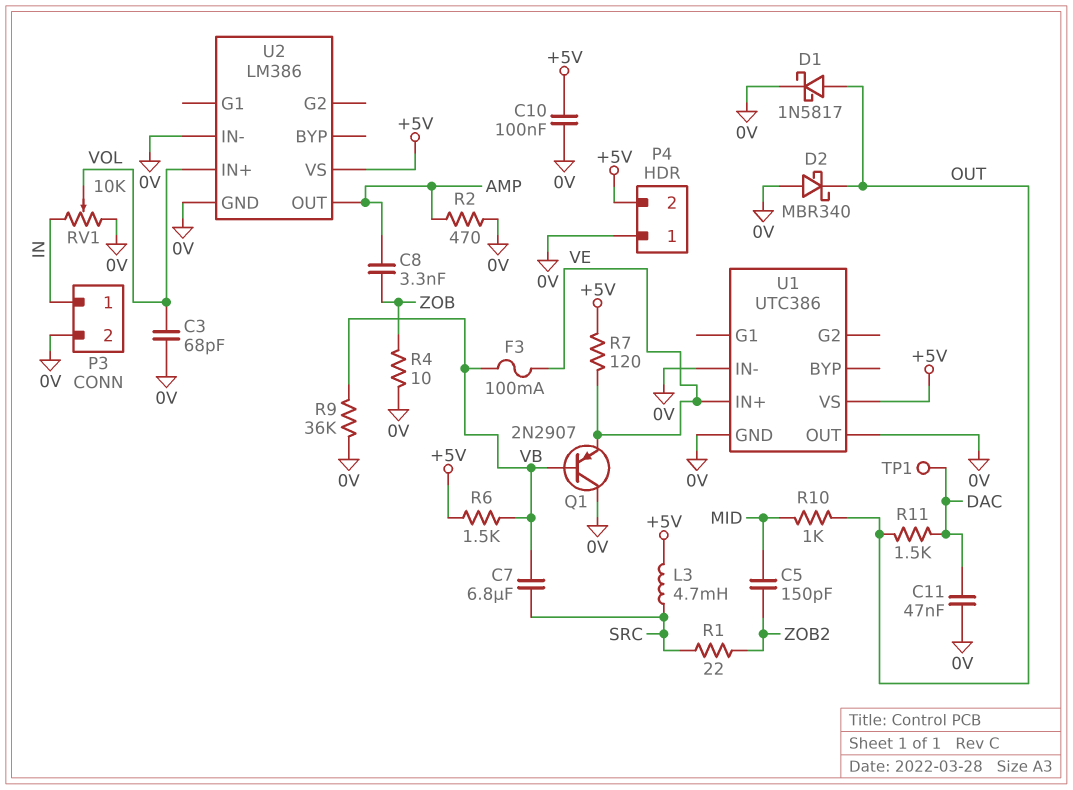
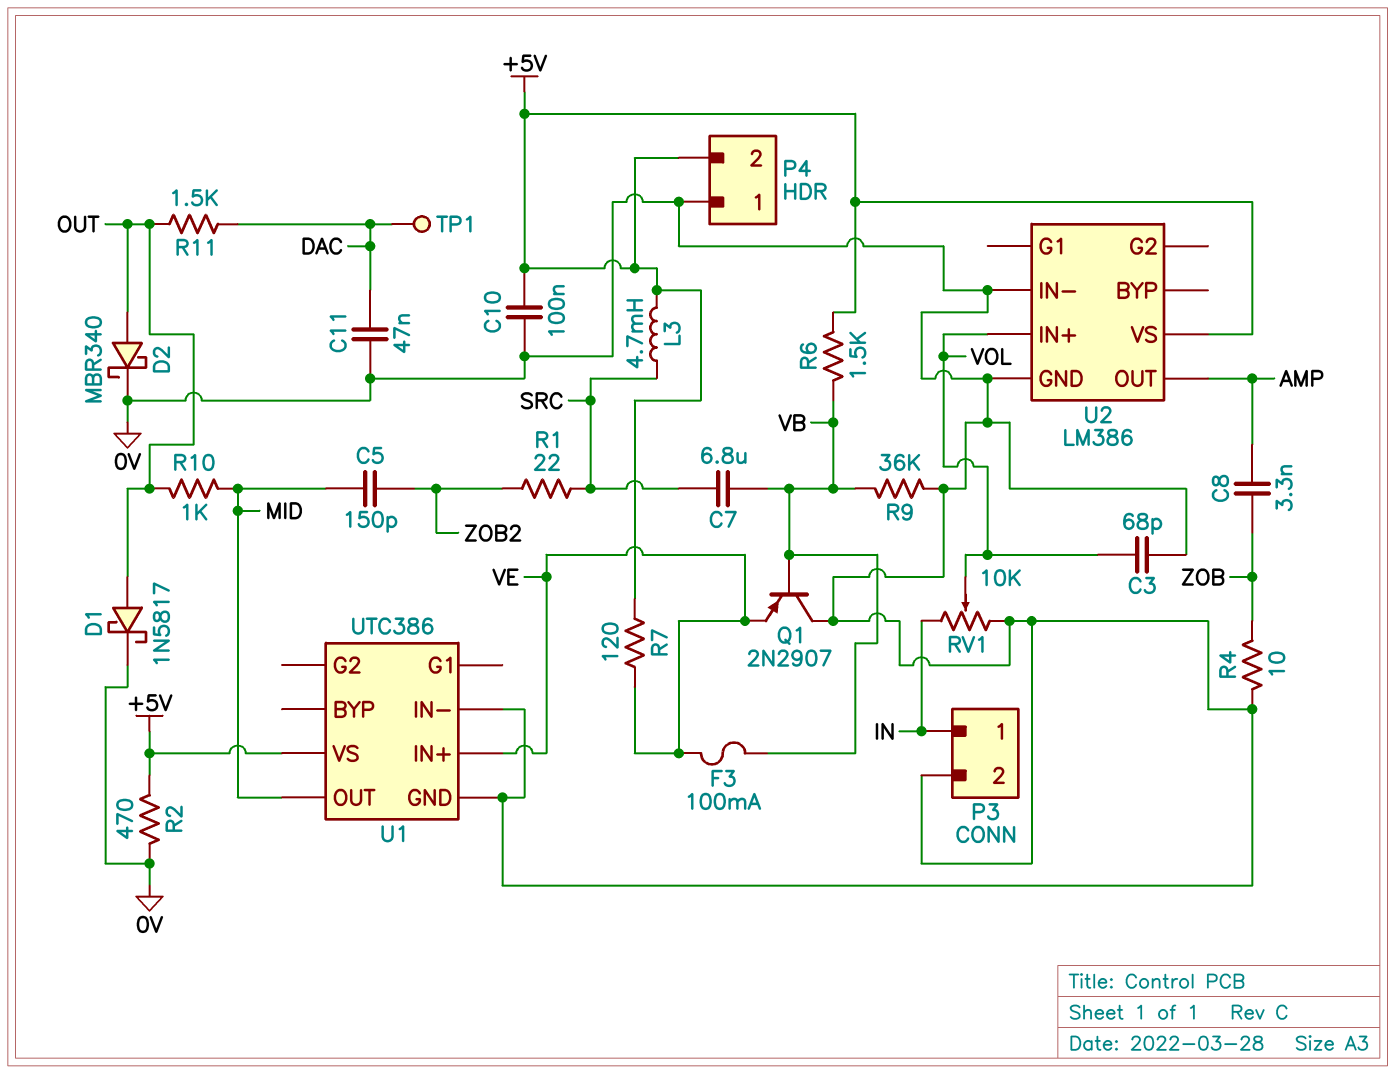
D2: schottky MBR340 (A 0V, K OUT) -> schottky MBR340 (A OUT, K 0V)
R2: 470 (0V, AMP) -> 470 (+5V, 0V)
U1 pin OUT: 0V -> MID

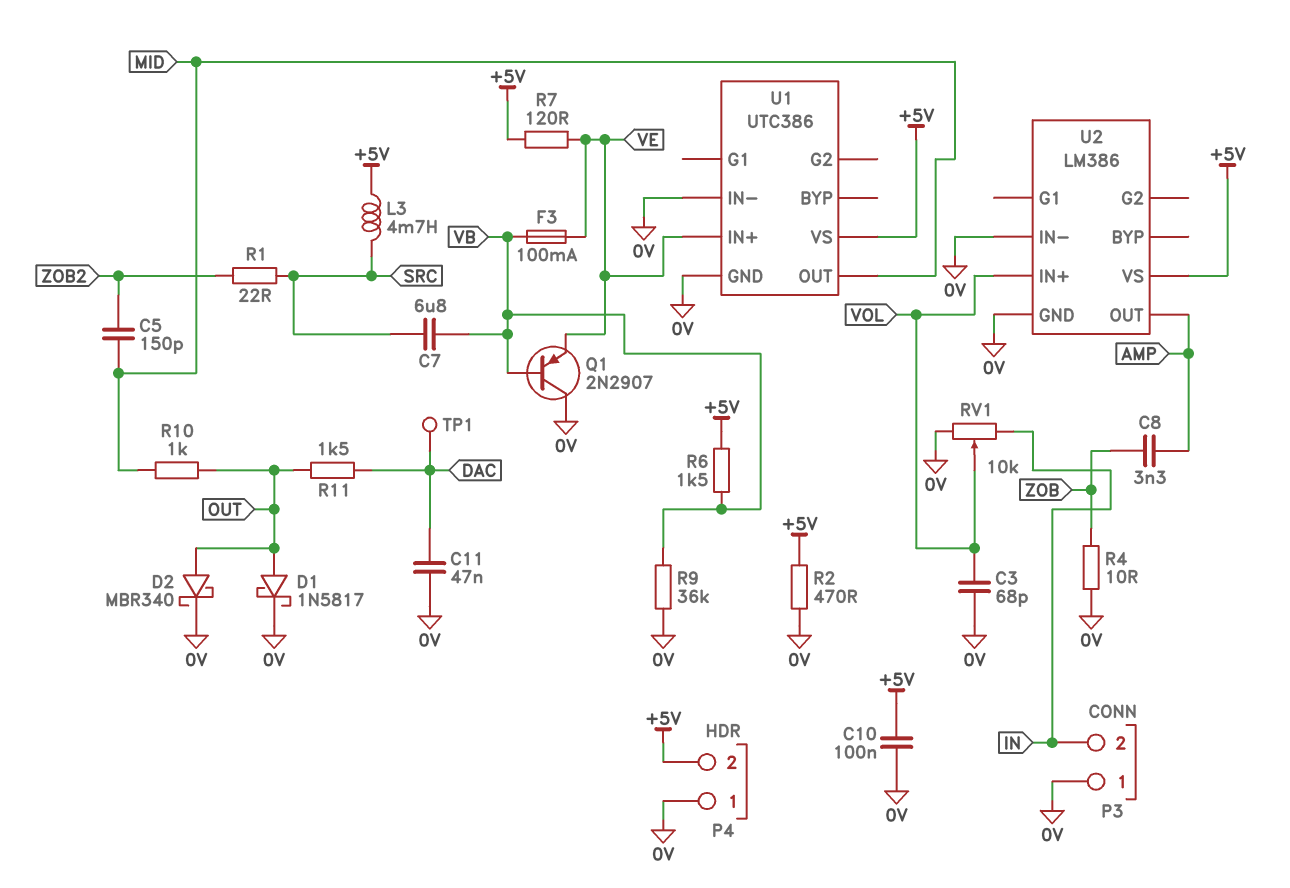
P3 pin 1: IN -> 0V
P3 pin 2: 0V -> IN

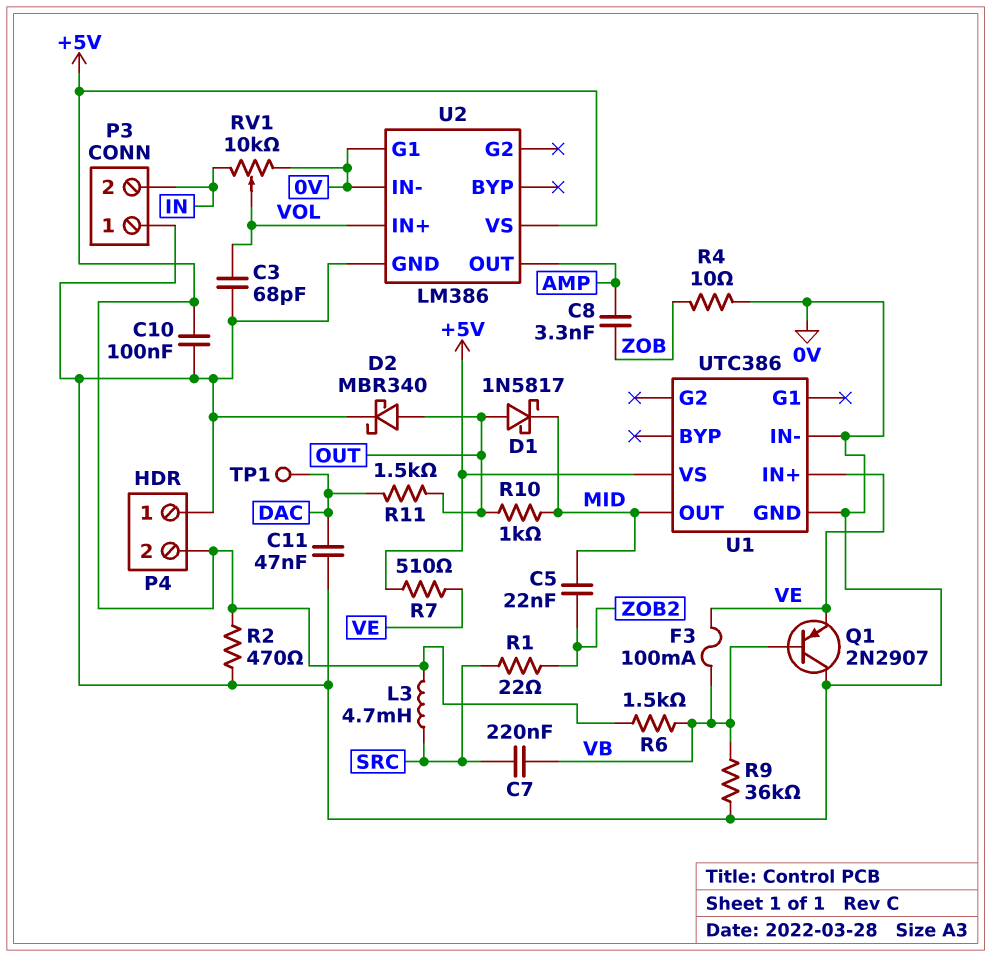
C5: 150pF (MID, ZOB2) -> 22nF (MID, ZOB2)
C7: 6.8uF (SRC, VB) -> 220nF (SRC, VB)
D1: schottky 1N5817 (A OUT, K 0V) -> schottky 1N5817 (A OUT, K MID)
R7: 120 (+5V, VE) -> 510 (+5V, VE)
U2 pin G1: none -> 0V

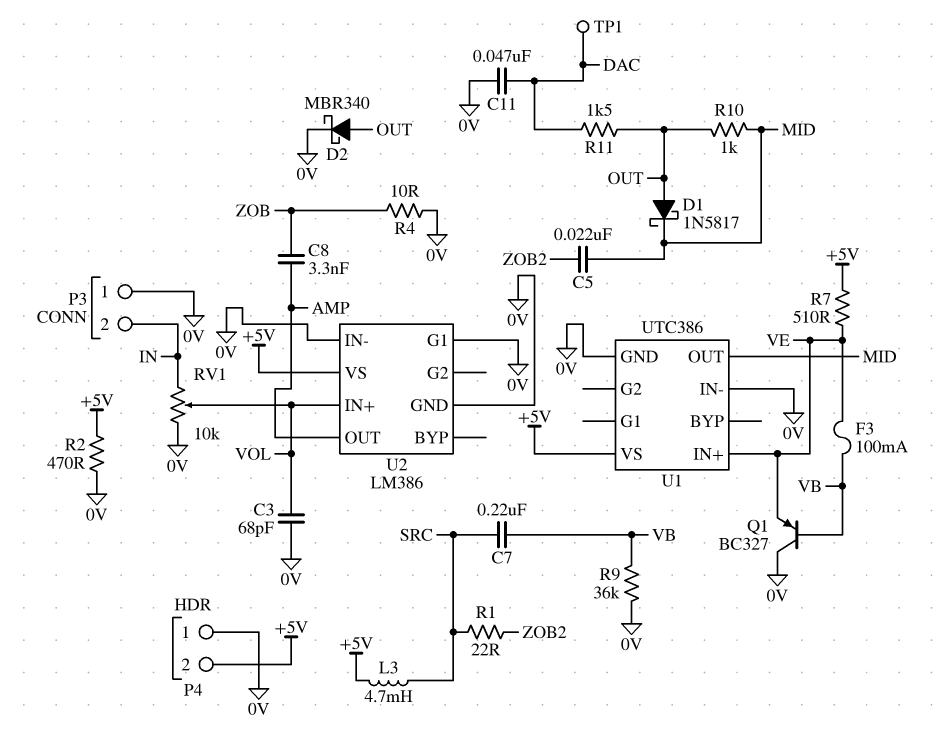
C10: 100nF (+5V, 0V) -> none
Q1: PNP 2N2907 (B VB, C 0V, E VE) -> PNP BC327 (B VB, C 0V, E VE)
R6: 1.5k (+5V, VB) -> none

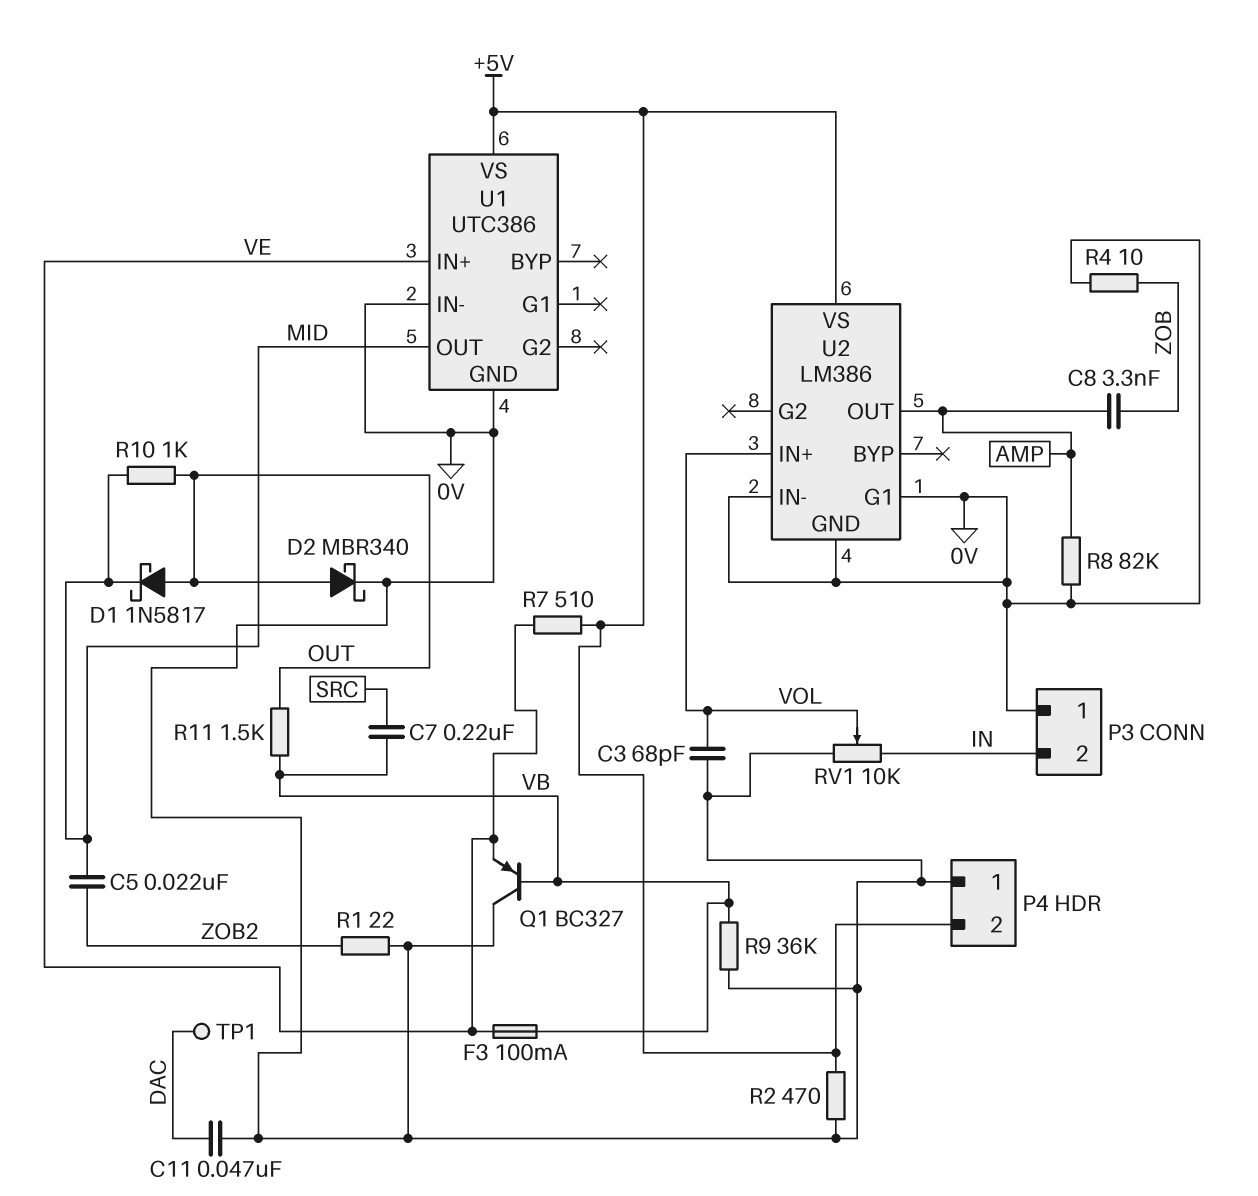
L3: 4.7mH (+5V, SRC) -> none
R1: 22 (SRC, ZOB2) -> 22 (0V, ZOB2)
R8: none -> 82k (0V, AMP)
R11: 1.5k (DAC, OUT) -> 1.5k (OUT, VB)

